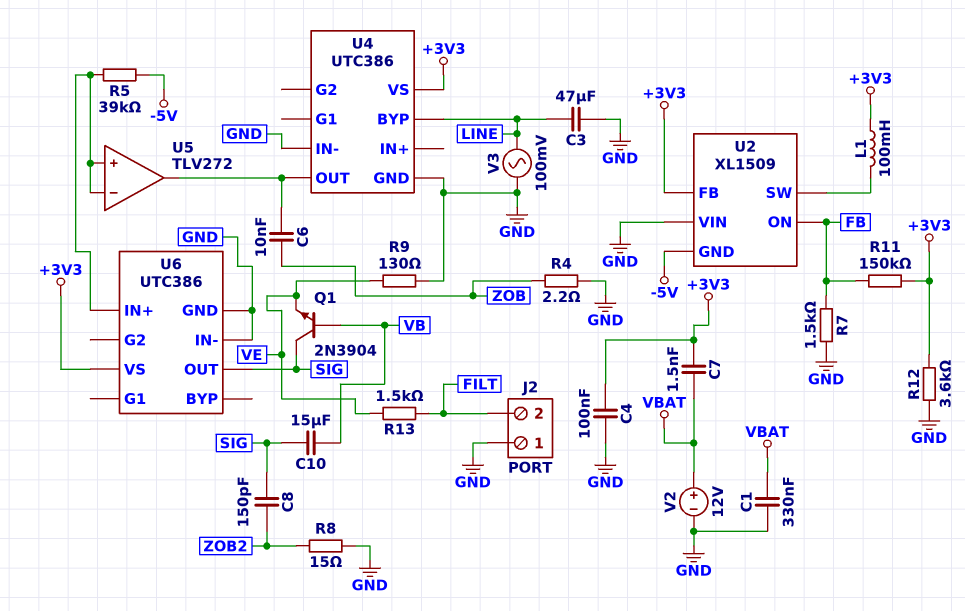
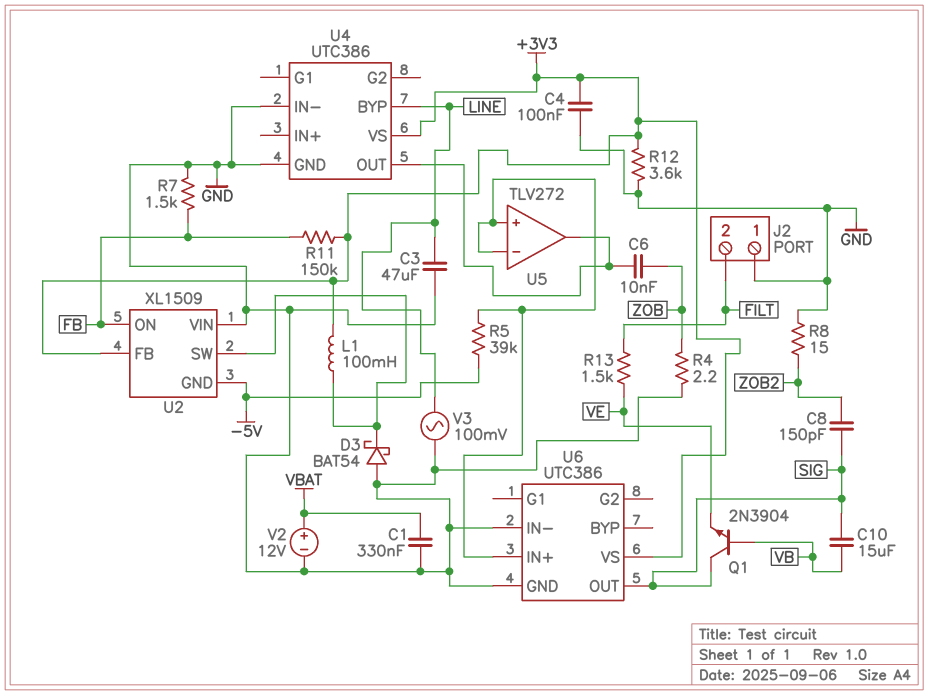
C7: 1.5nF (+3V3, VBAT) -> none
D3: none -> schottky BAT54 (A GND, K U2/SW)
R9: 130 (GND, VE) -> none

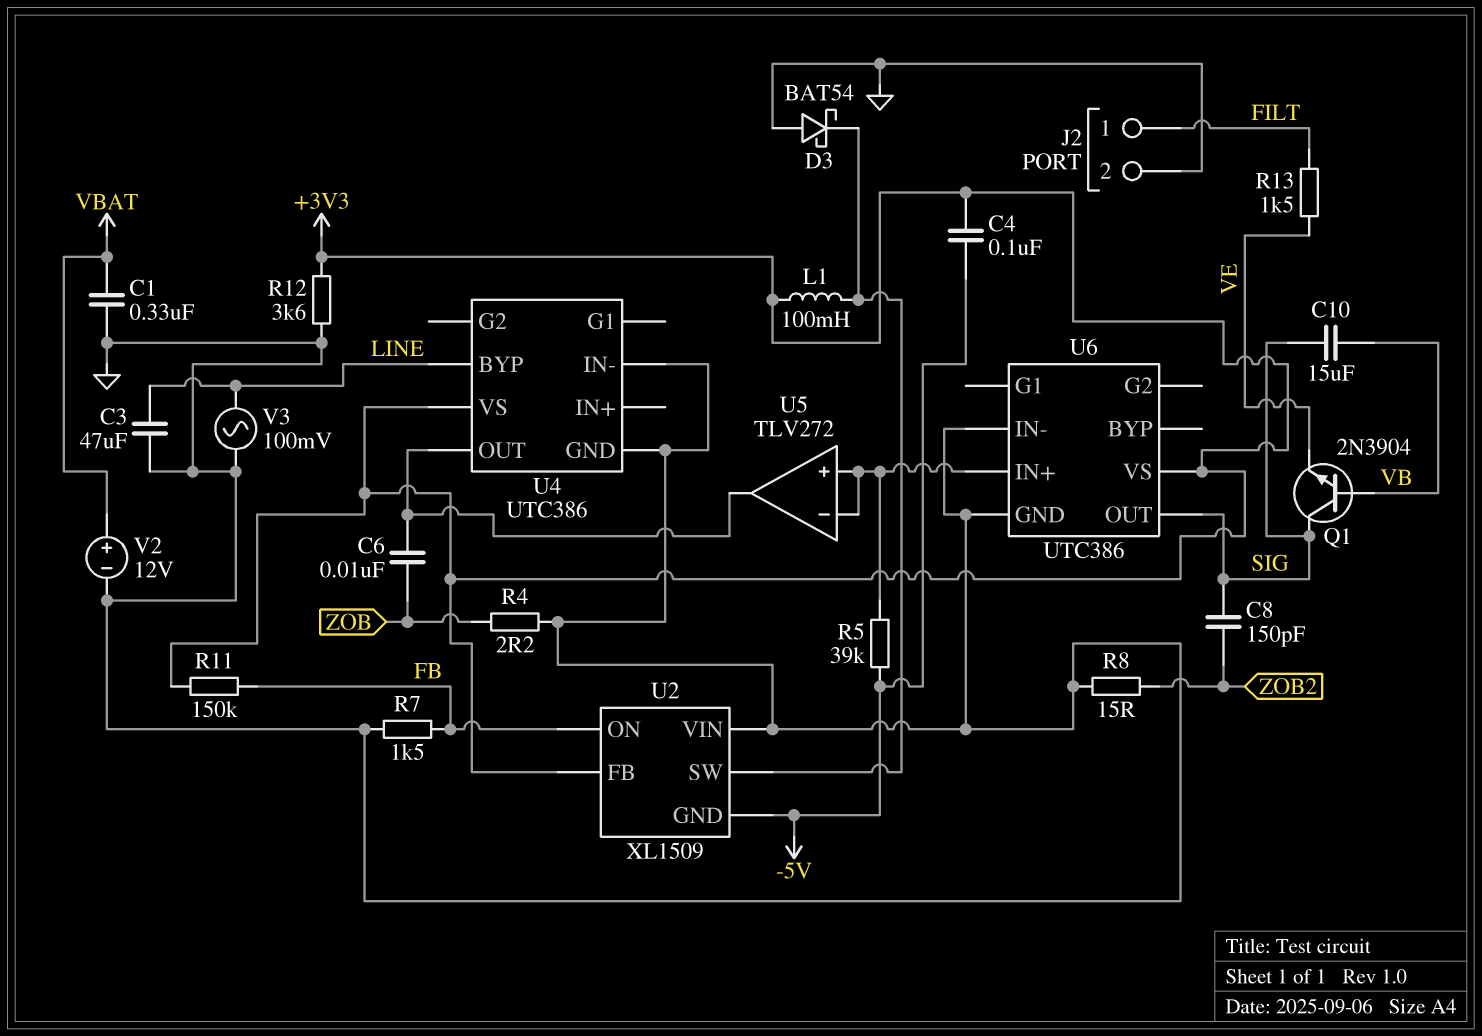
C4: 100nF (+3V3, GND) -> 100nF (+3V3, -5V)
J2 pin 1: GND -> FILT
J2 pin 2: FILT -> GND

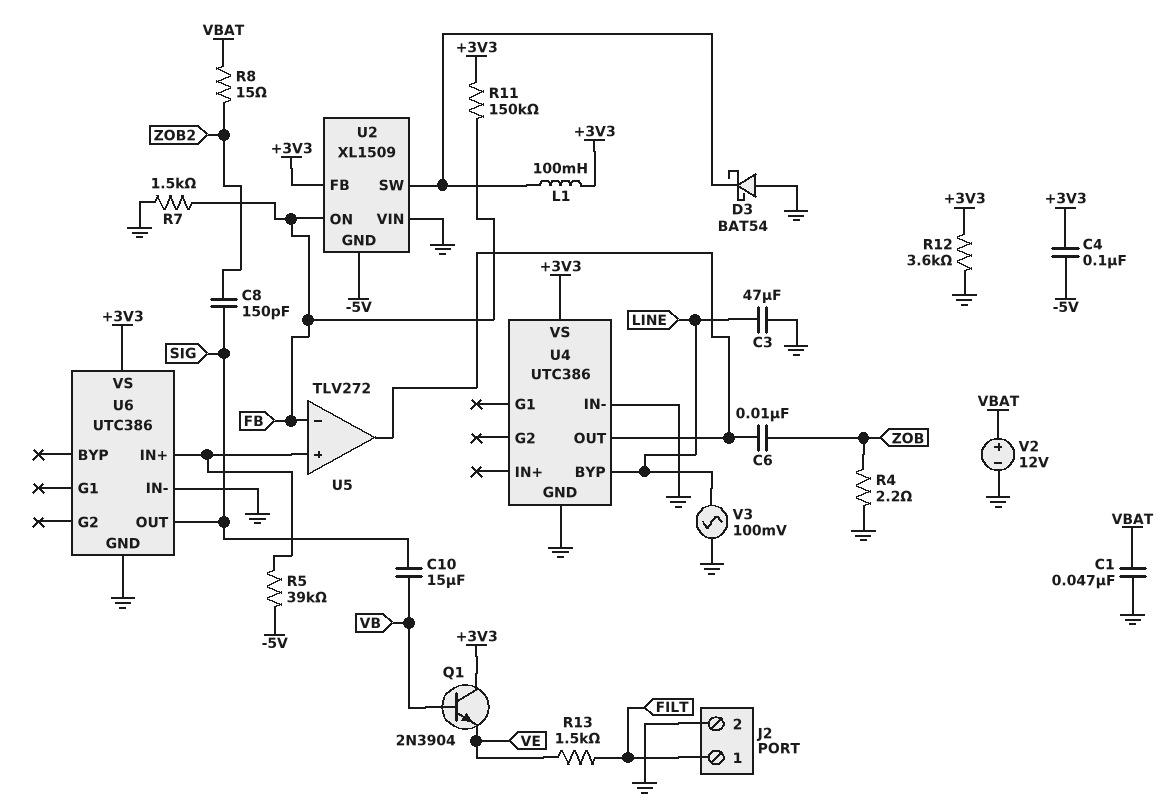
C1: 330nF (GND, VBAT) -> 47nF (GND, VBAT)
Q1: NPN 2N3904 (B VB, C SIG, E VE) -> NPN 2N3904 (B VB, C +3V3, E VE)
R8: 15 (GND, ZOB2) -> 15 (VBAT, ZOB2)
U5 pin in-: U5/in+ -> FB

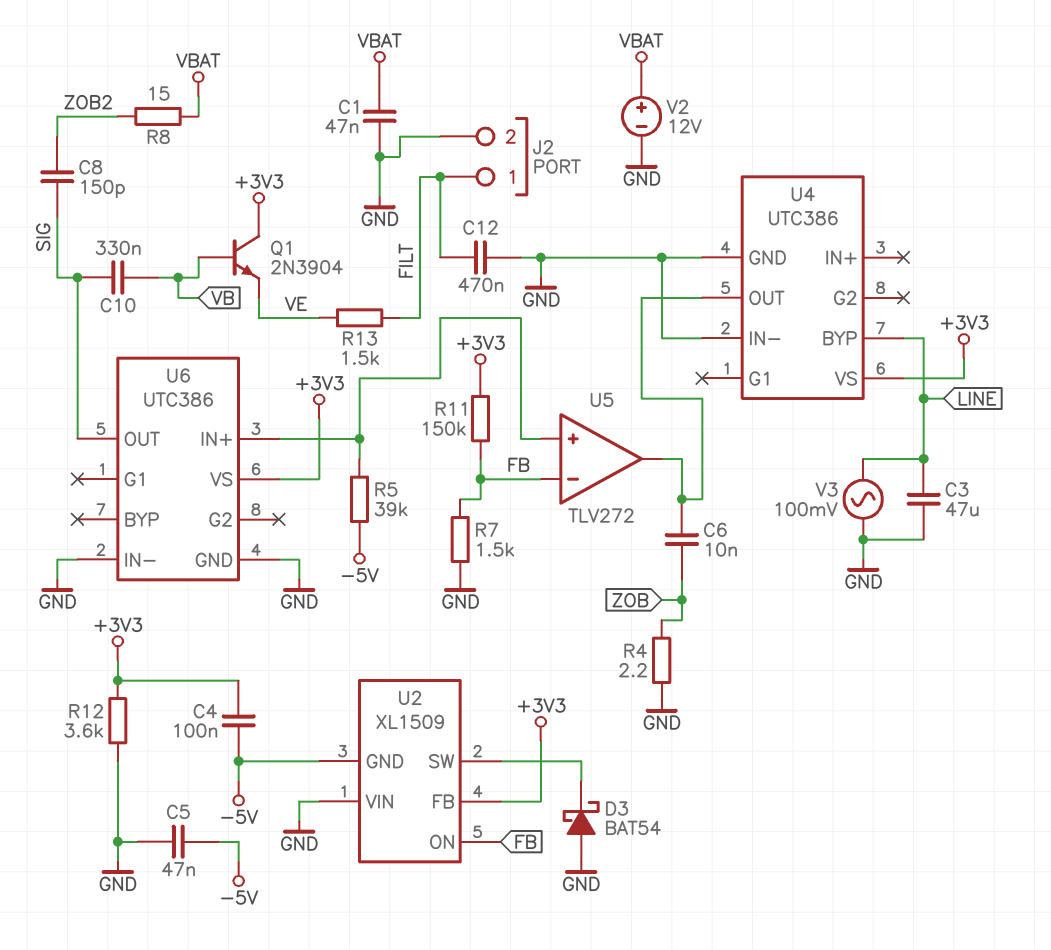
C5: none -> 47nF (-5V, GND)
C10: 15uF (SIG, VB) -> 330nF (SIG, VB)
C12: none -> 470nF (FILT, GND)
L1: 100mH (+3V3, U2/SW) -> none

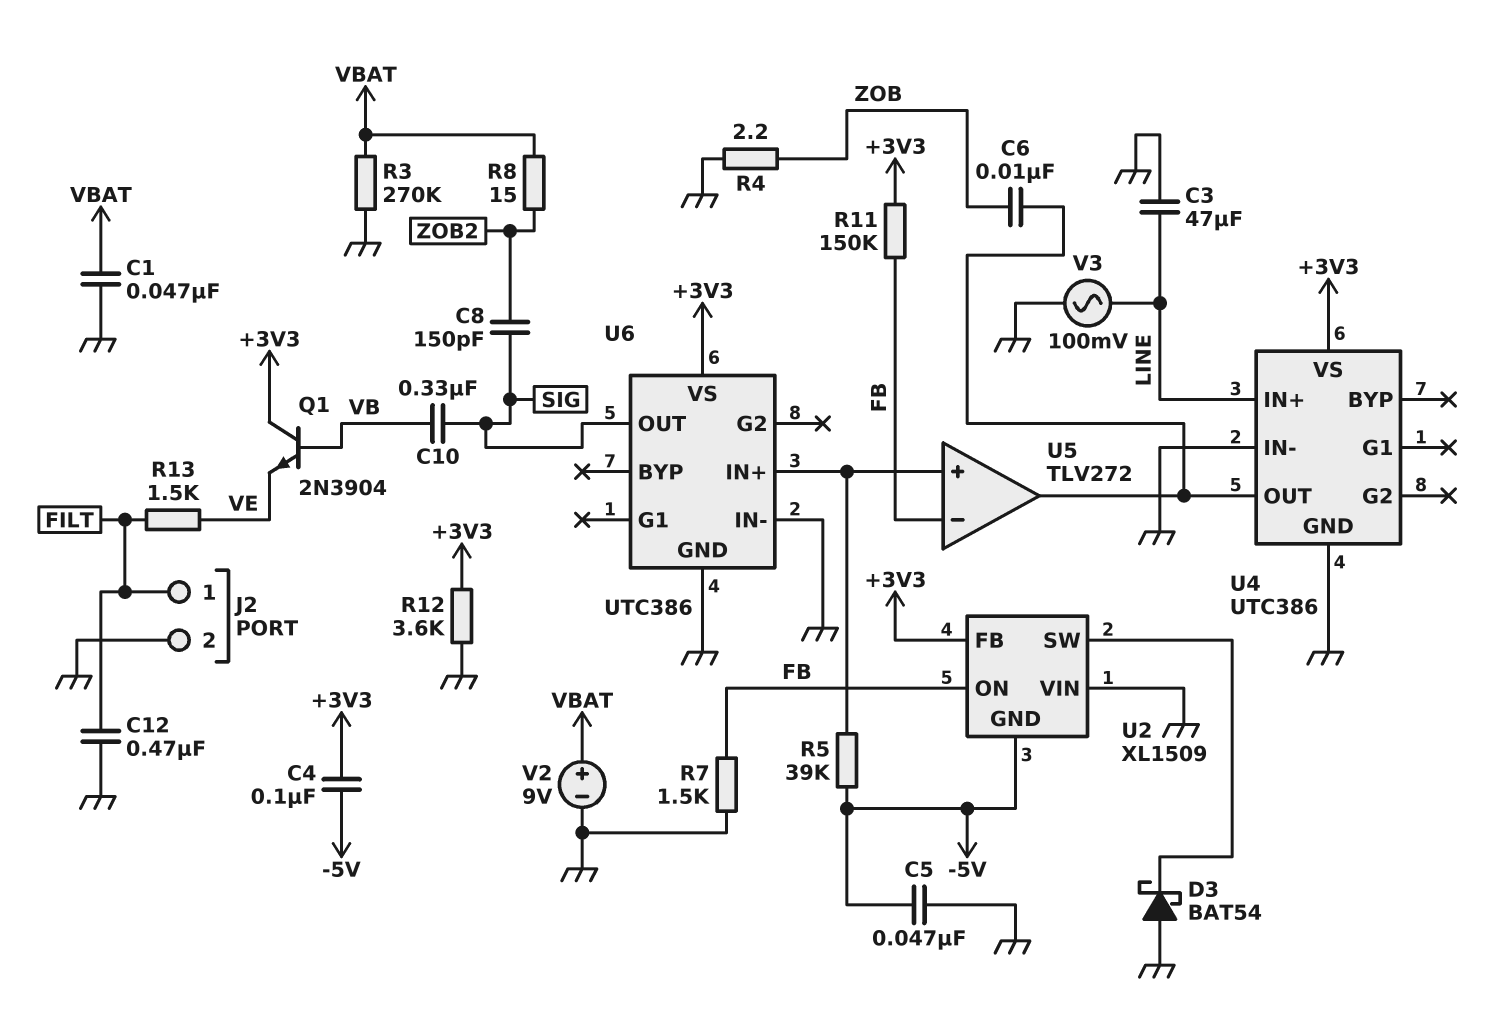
R3: none -> 270k (GND, VBAT)
U4 pin BYP: LINE -> none
U4 pin IN+: none -> LINE
V2: 12V (plus VBAT, minus GND) -> 9V (plus VBAT, minus GND)

